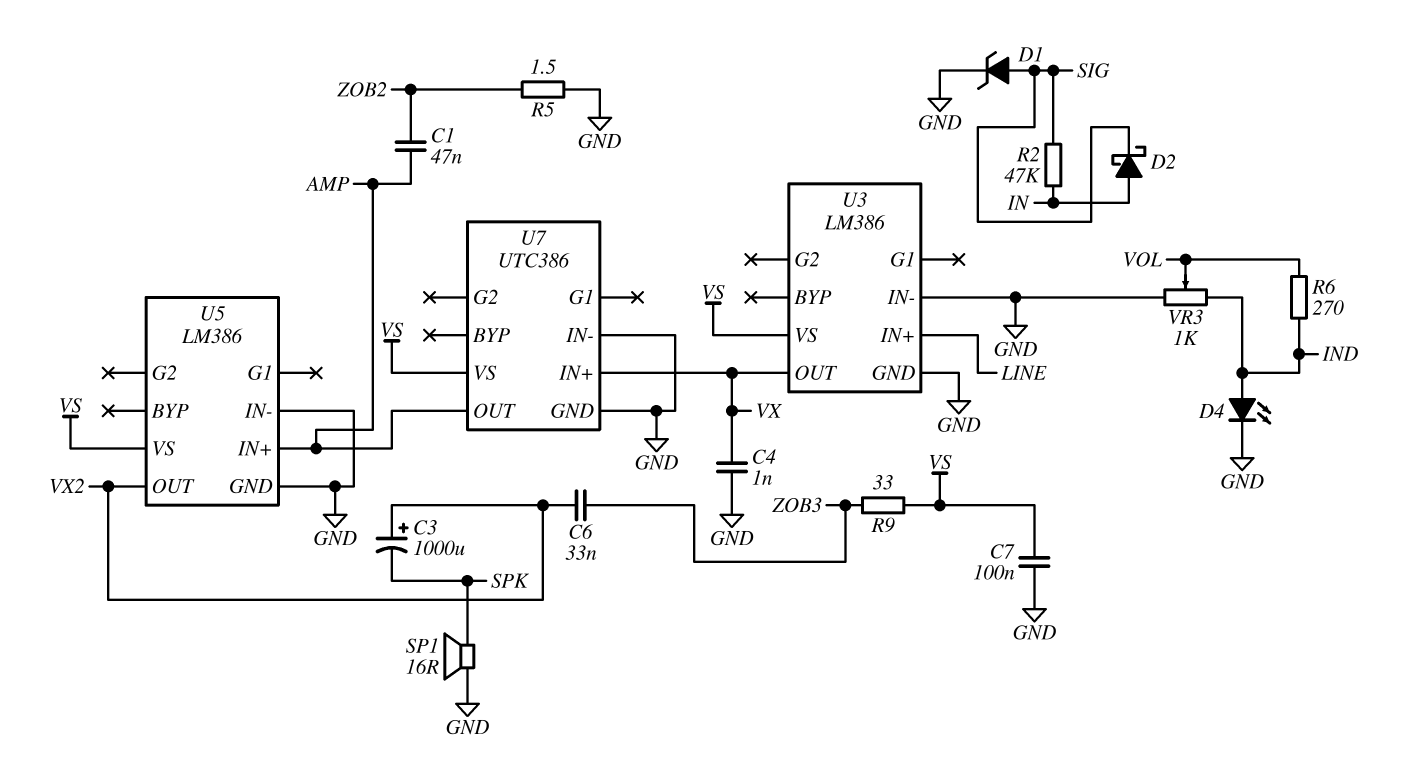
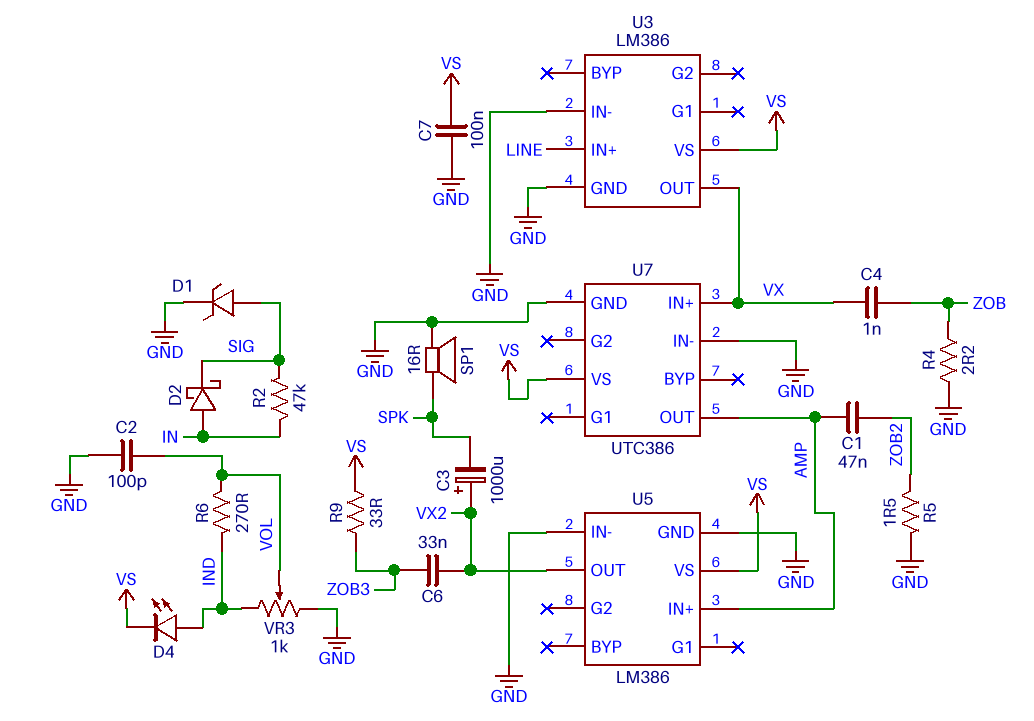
C2: none -> 100pF (GND, VOL)
C4: 1nF (GND, VX) -> 1nF (VX, ZOB)
D4: LED (A IND, K GND) -> LED (A IND, K VS)
R4: none -> 2.2 (GND, ZOB)

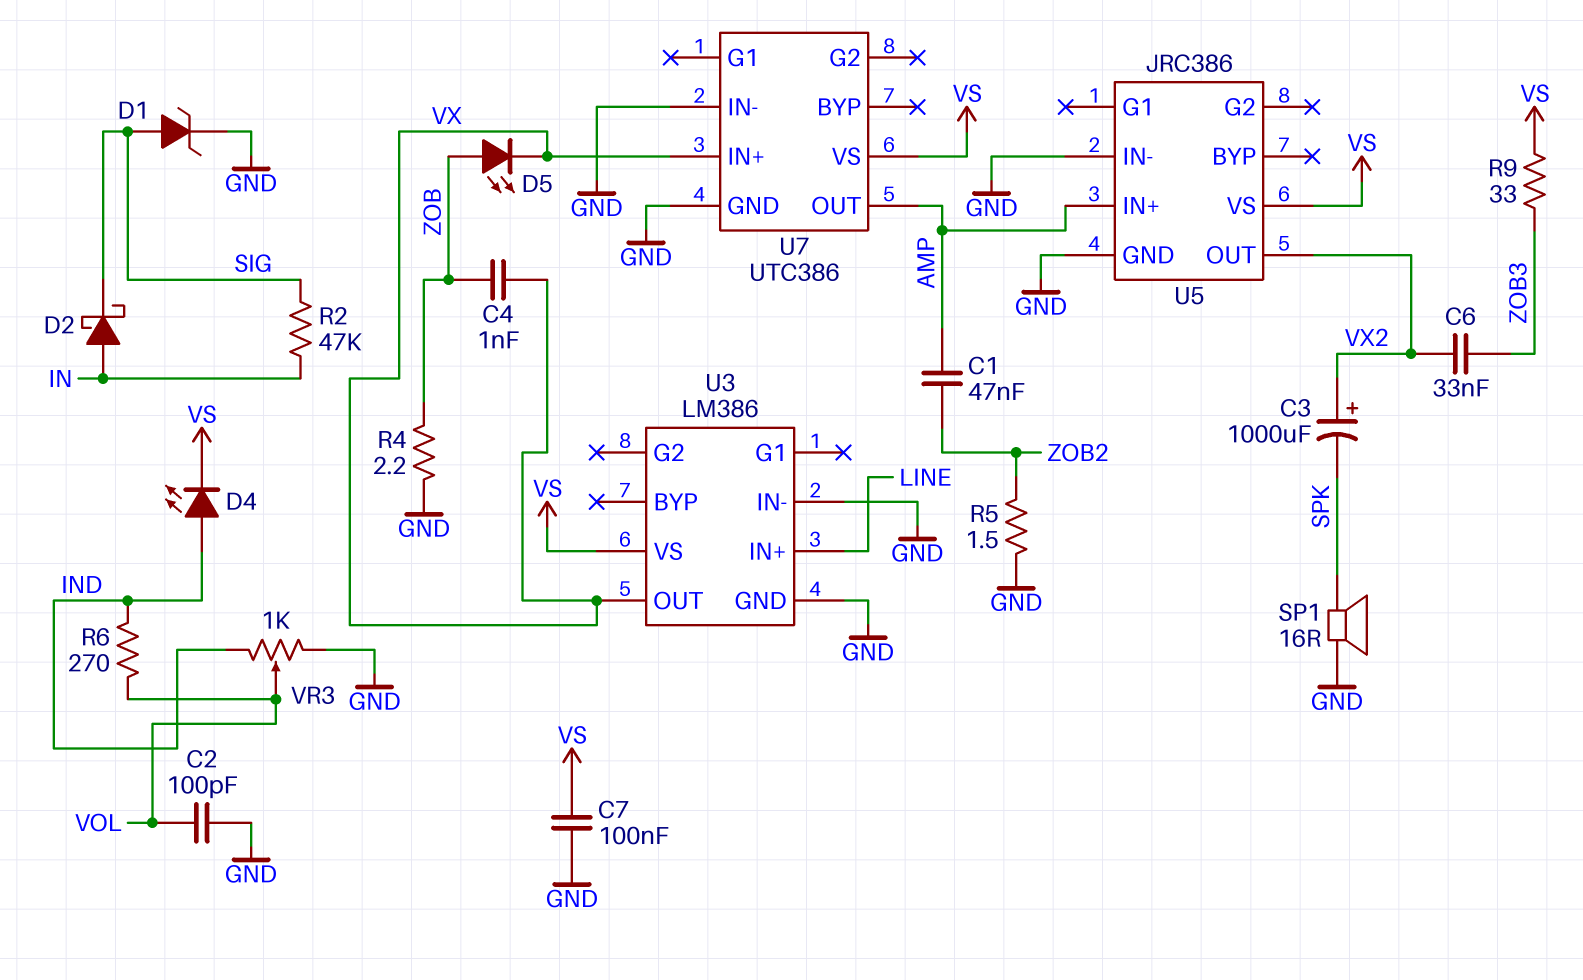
D5: none -> LED (A ZOB, K VX)
U5: LM386 -> JRC386

